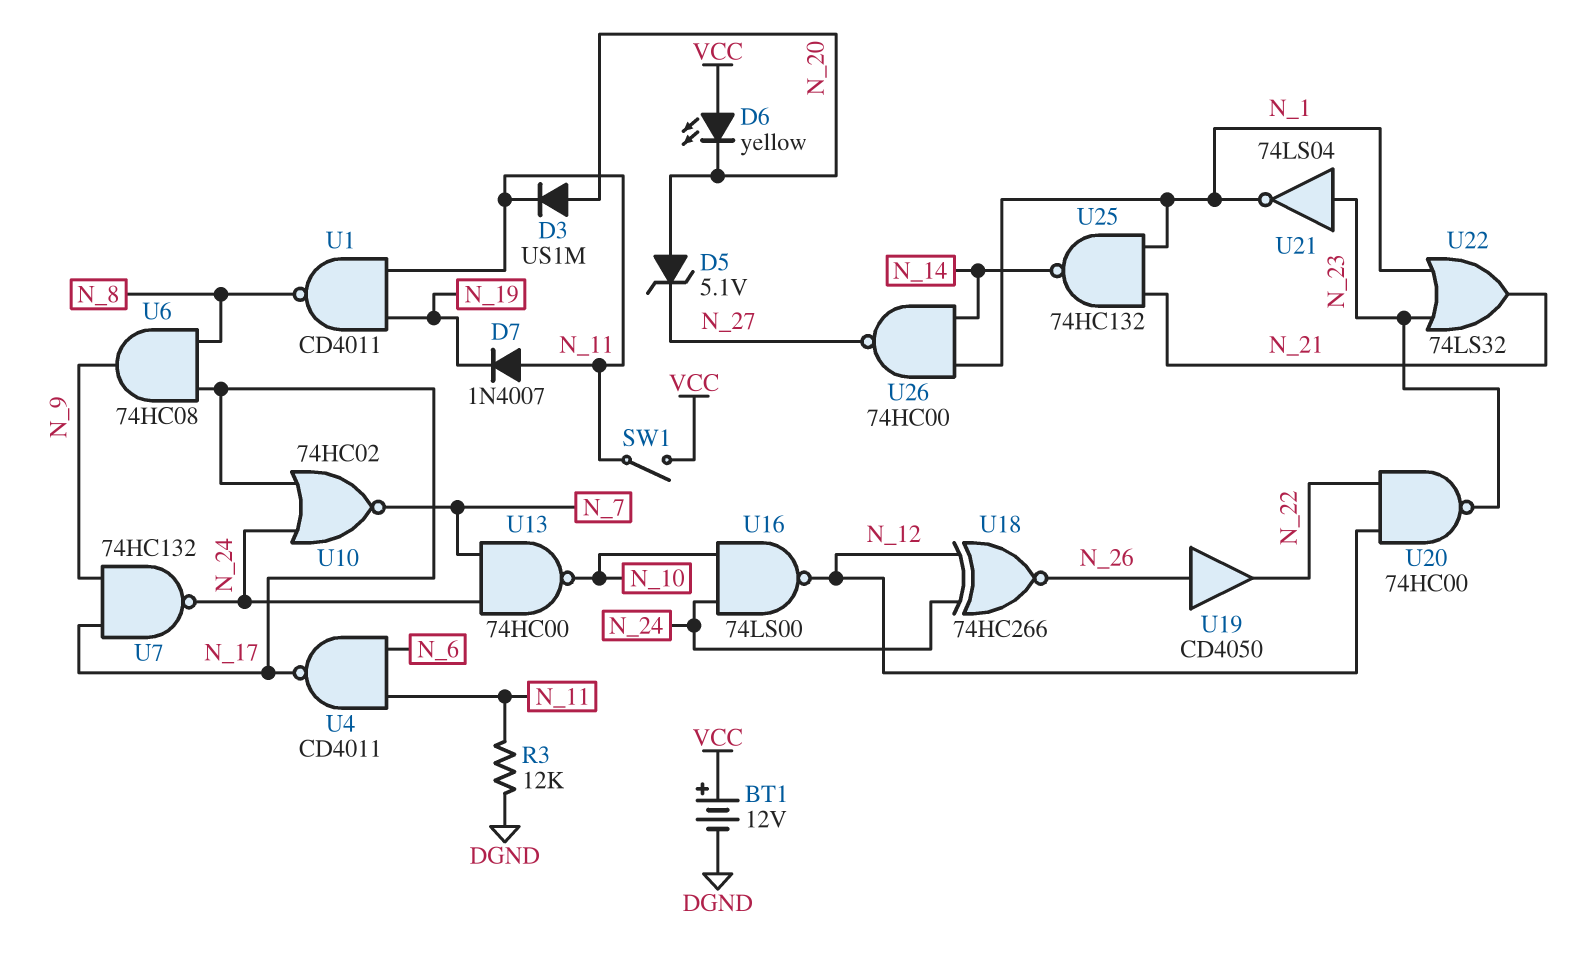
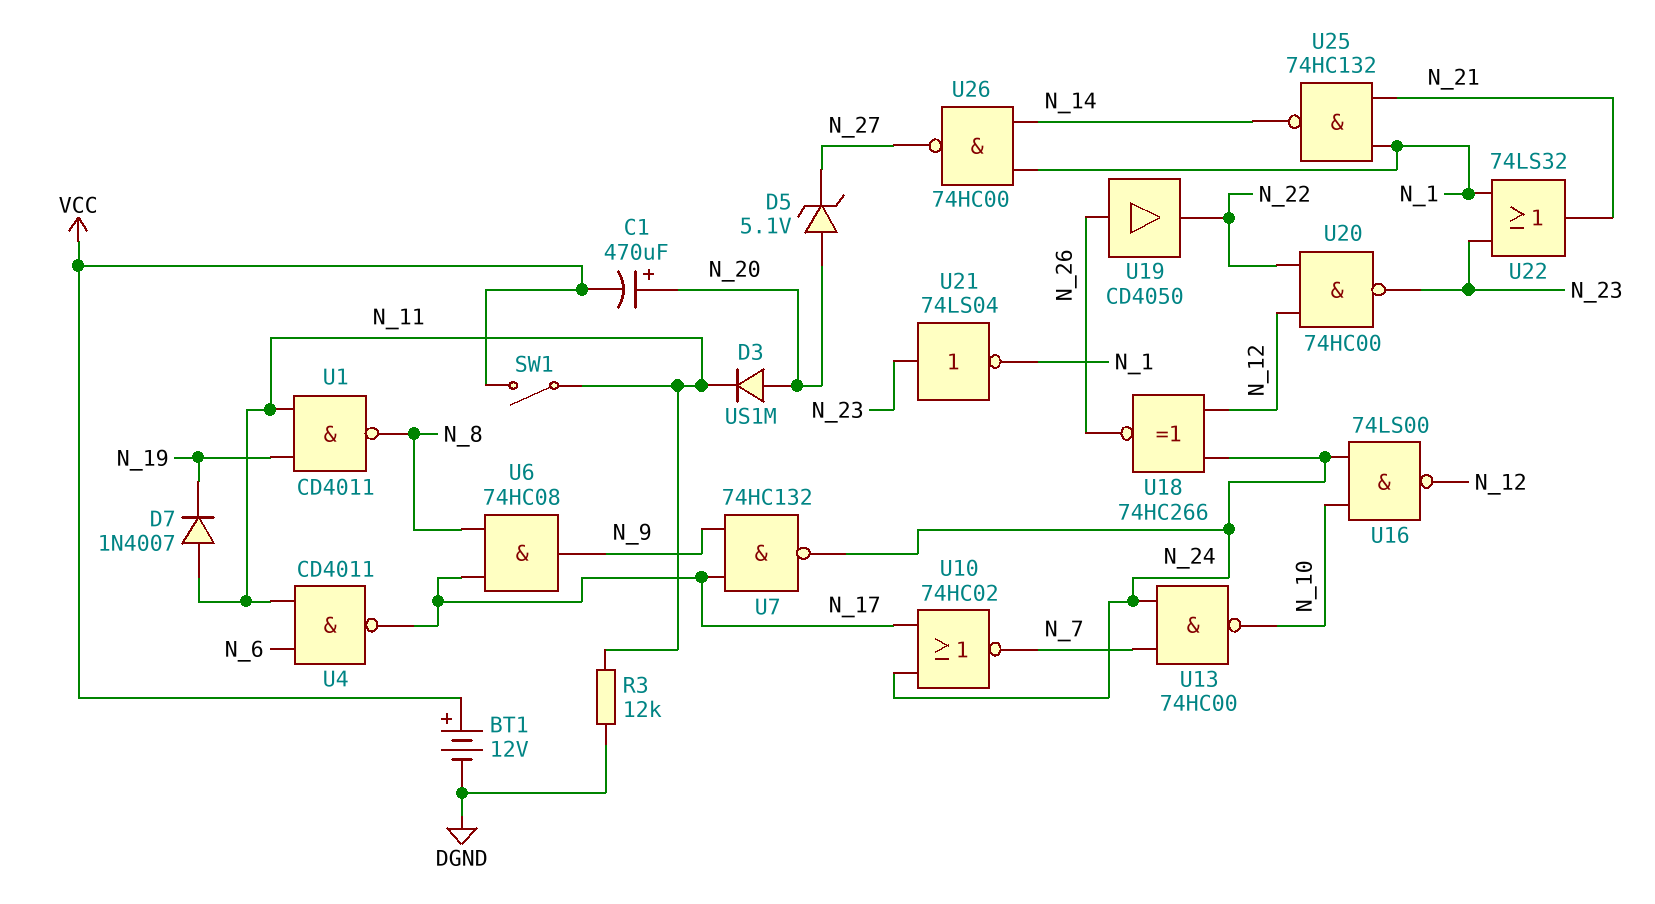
C1: none -> 470uF (plus N_20, minus VCC)
D6: LED yellow (A VCC, K N_20) -> none

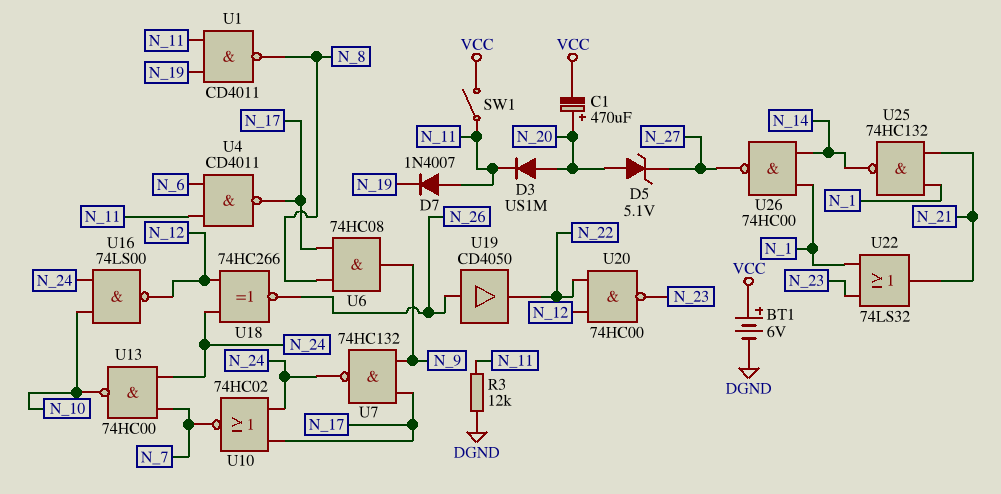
BT1: 12V (plus VCC, minus DGND) -> 6V (plus VCC, minus DGND)
U21: NOT 74LS04 (in N_23, out N_1) -> none

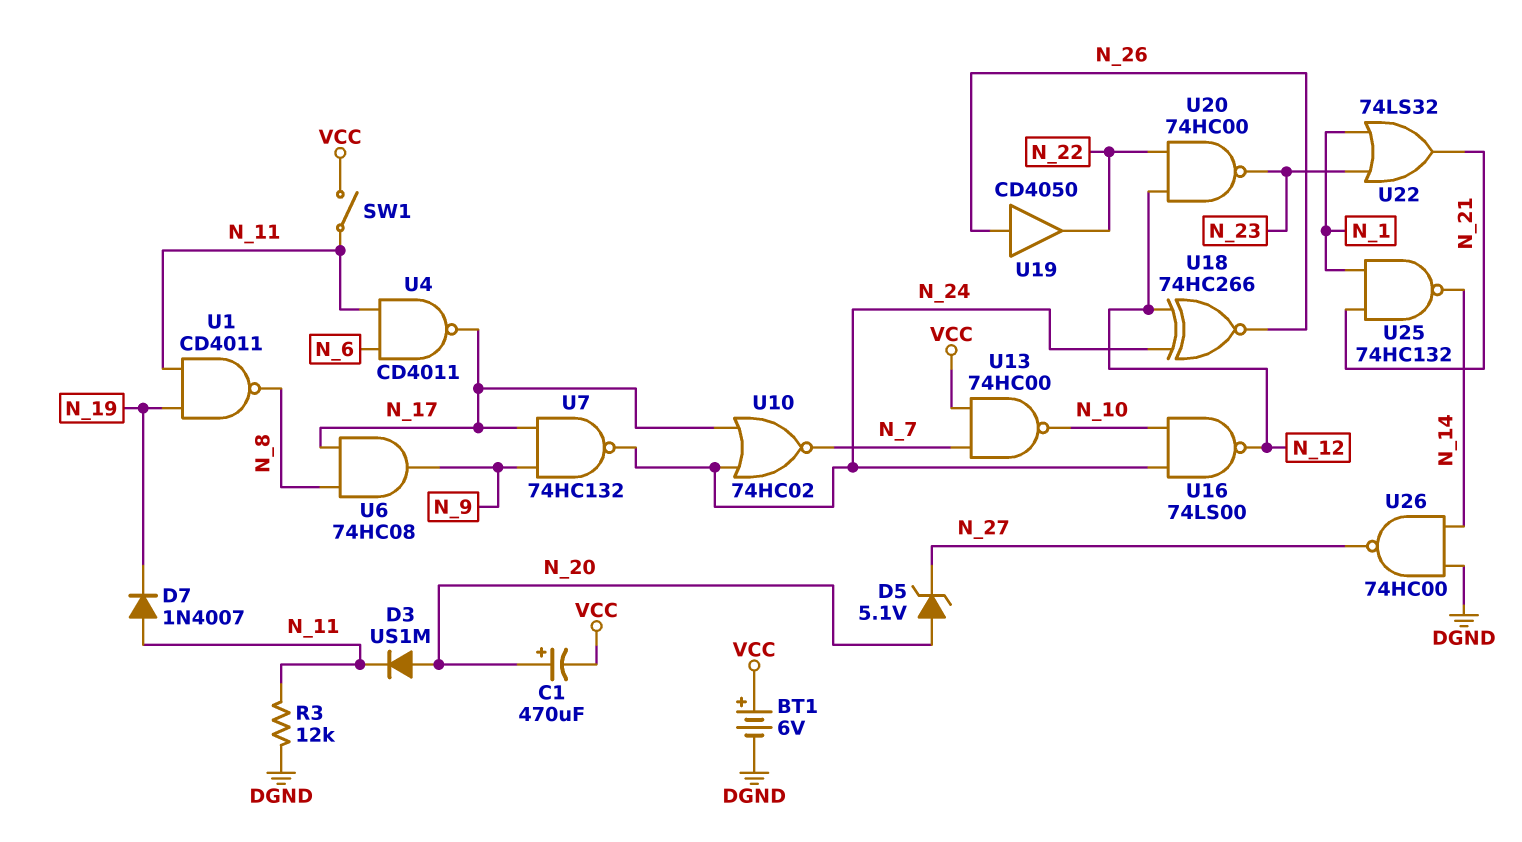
U13: NAND 74HC00 (in N_7, in N_24, out N_10) -> NAND 74HC00 (in N_7, in VCC, out N_10)
U26: NAND 74HC00 (in N_1, in N_14, out N_27) -> NAND 74HC00 (in DGND, in N_14, out N_27)

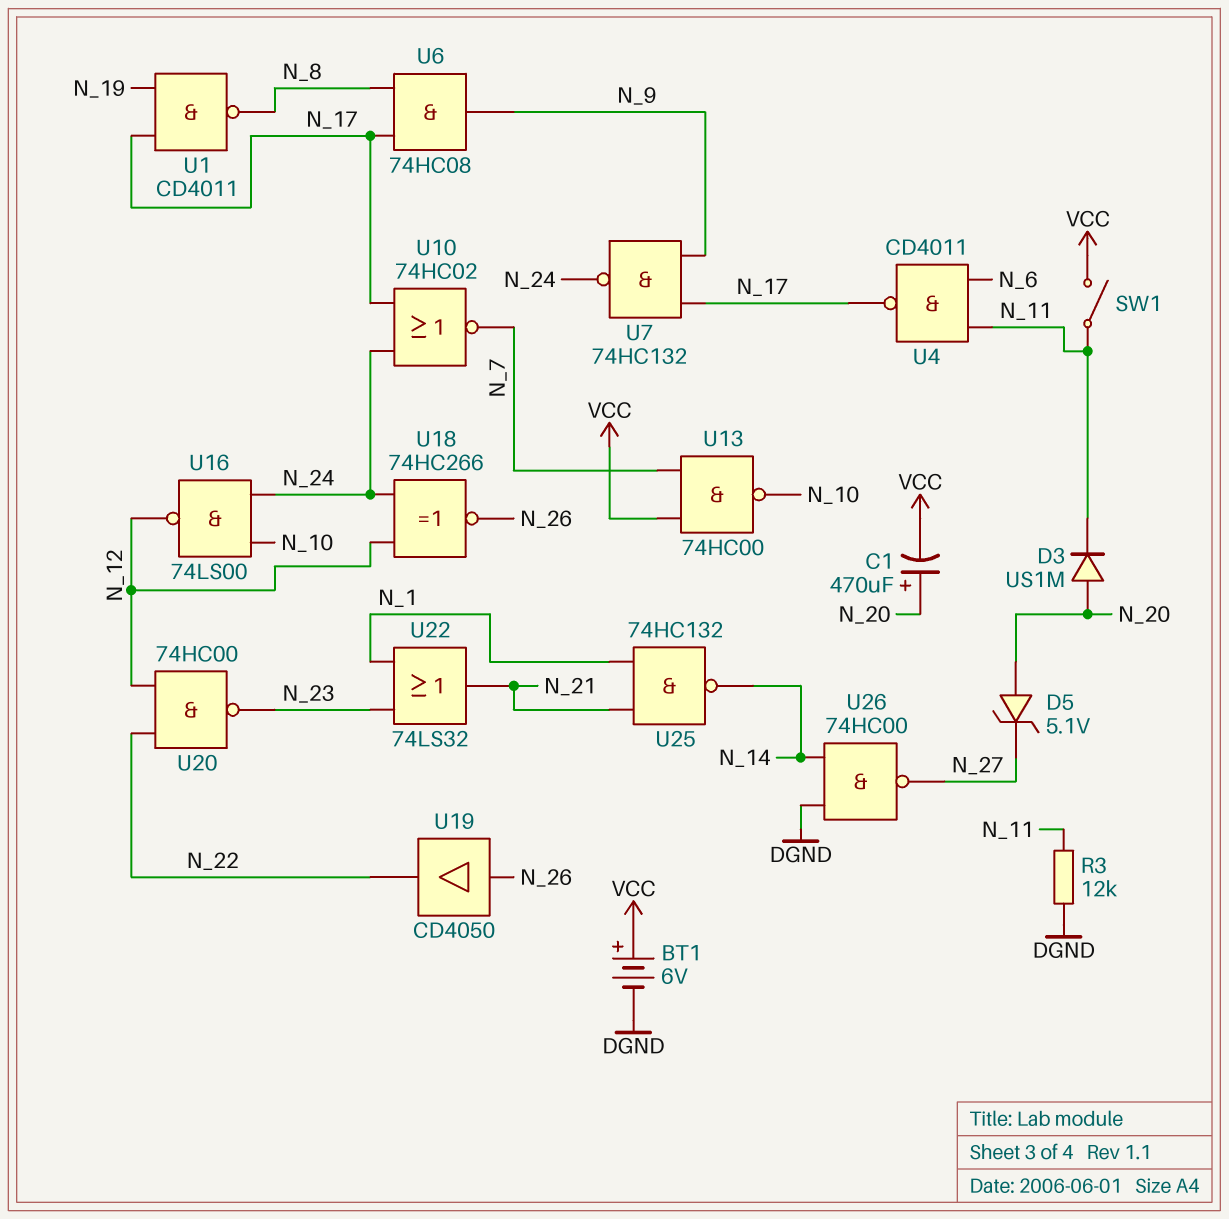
D7: diode 1N4007 (A N_11, K N_19) -> none
U1: NAND CD4011 (in N_11, in N_19, out N_8) -> NAND CD4011 (in N_17, in N_19, out N_8)

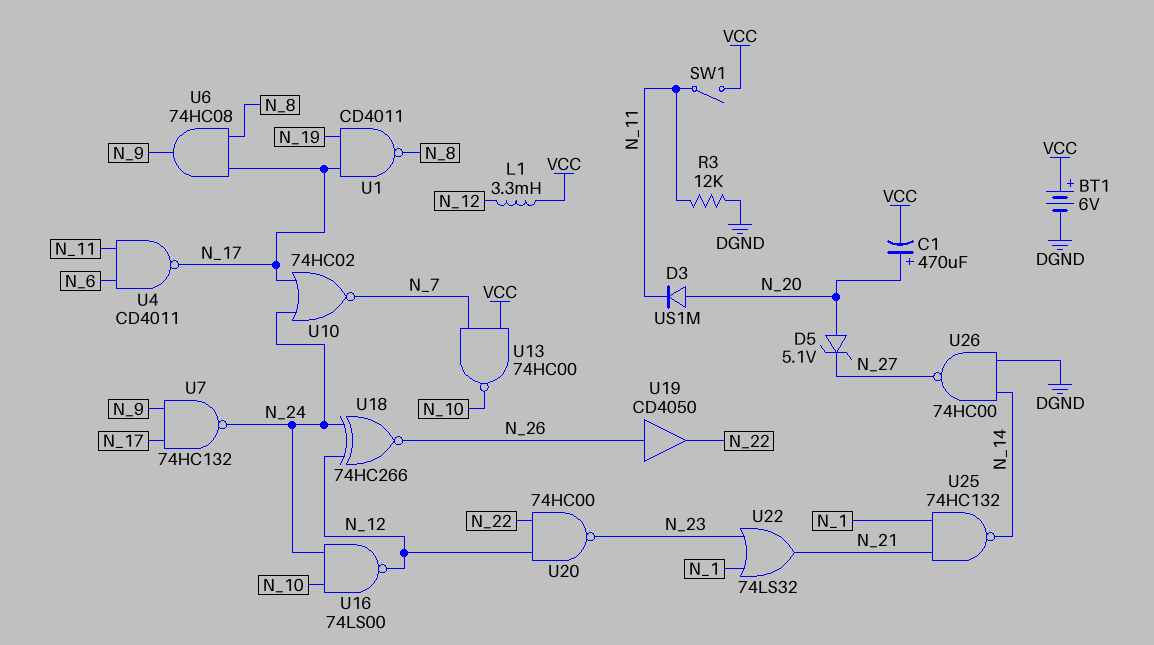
L1: none -> 3.3mH (N_12, VCC)

